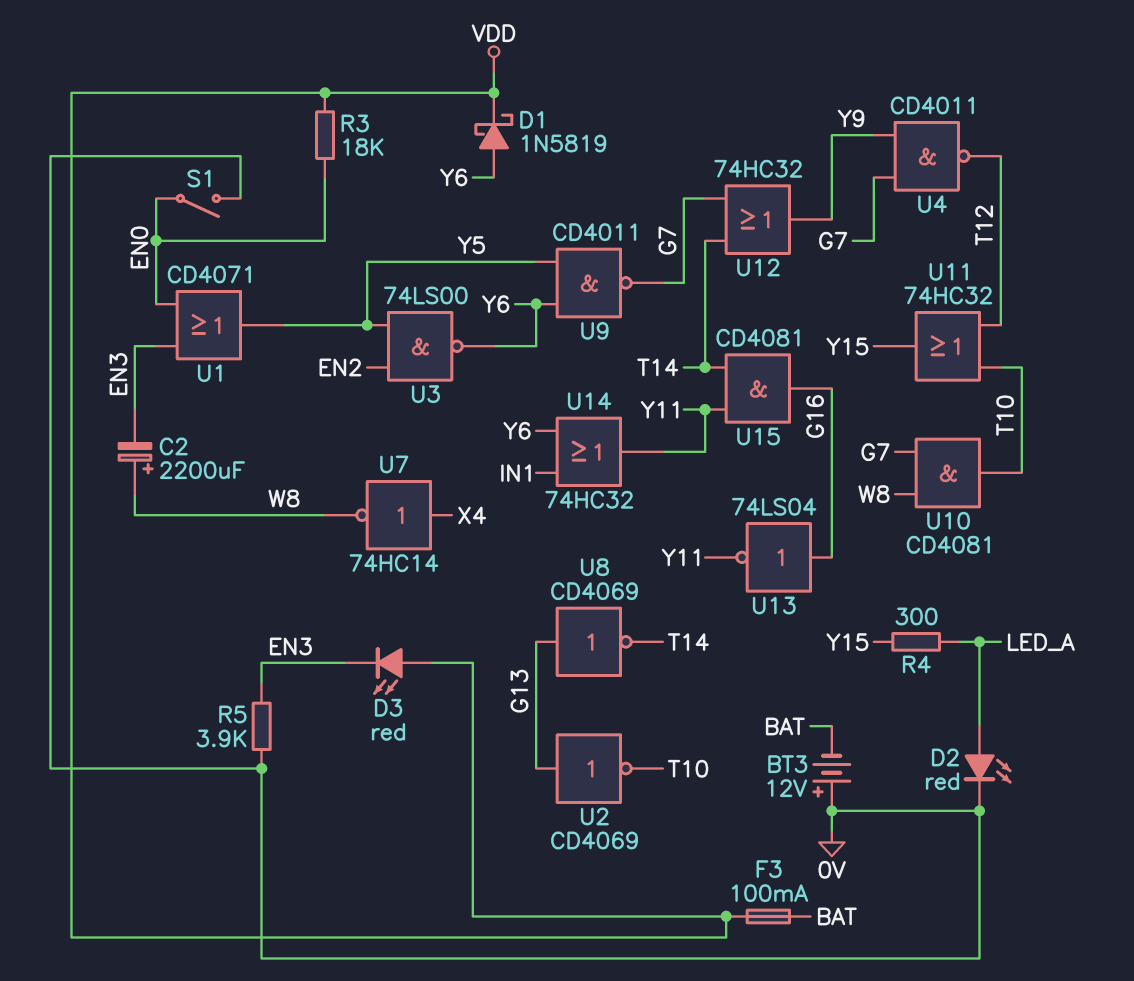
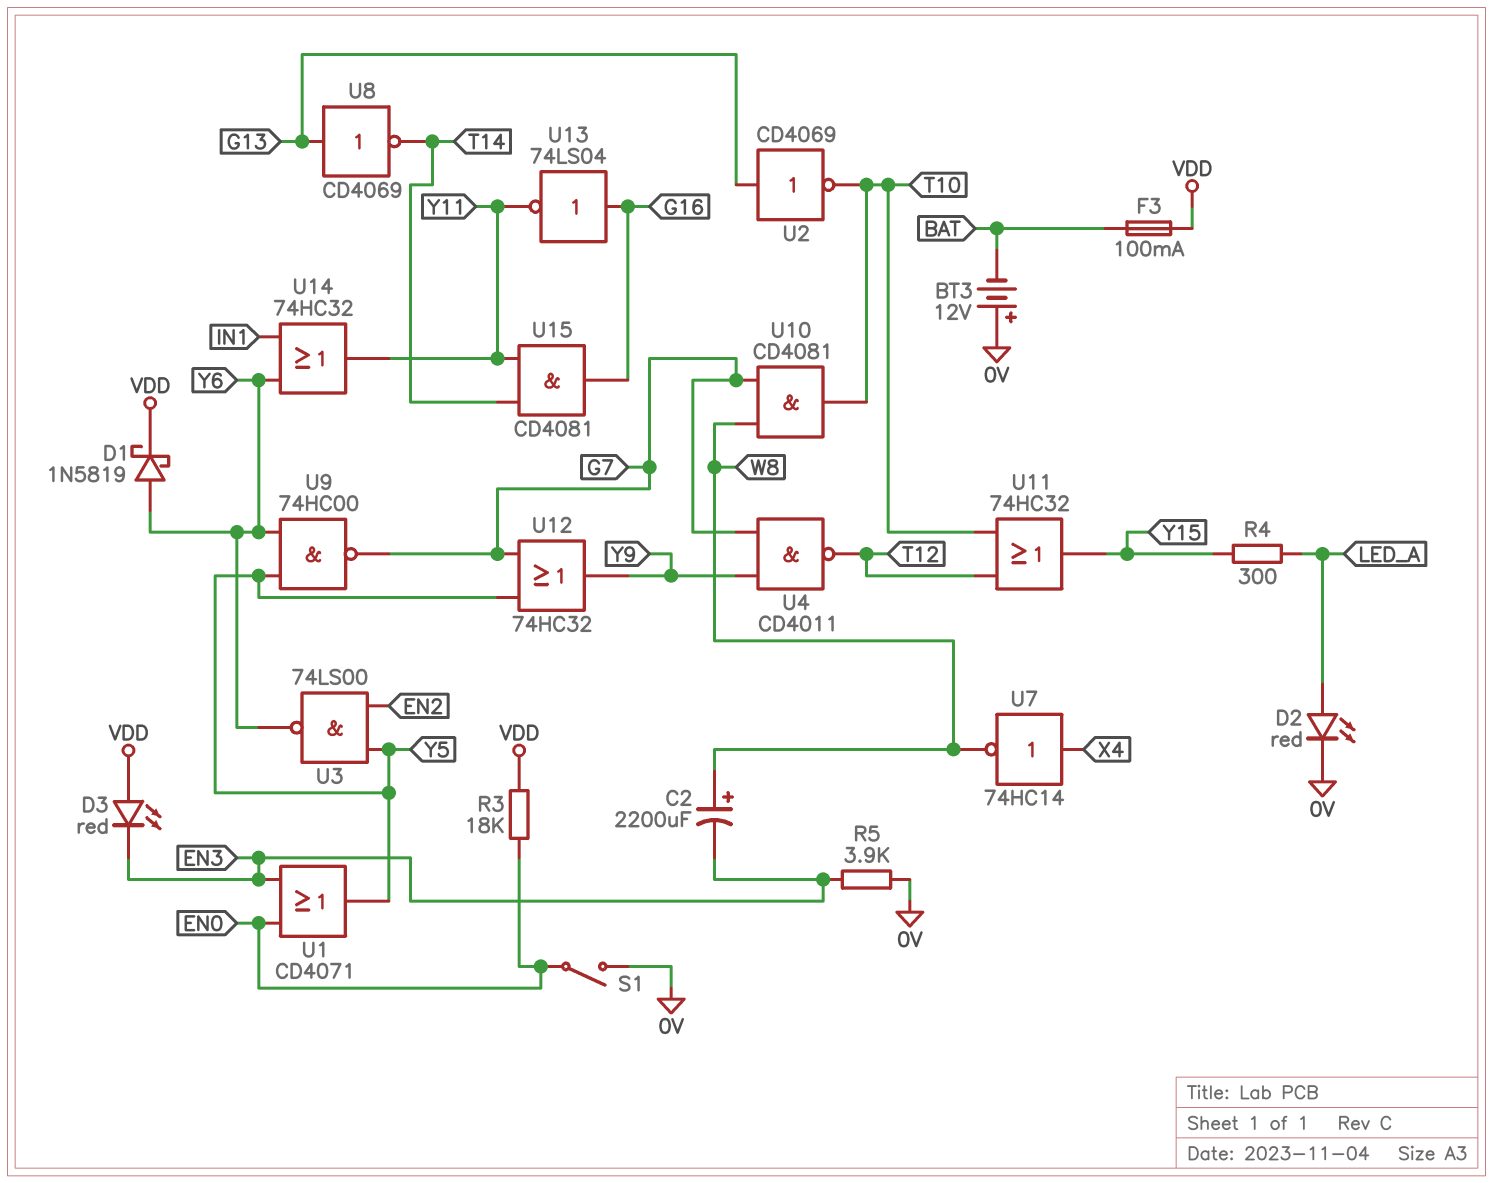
U9: NAND CD4011 (in Y5, in Y6, out G7) -> NAND 74HC00 (in Y5, in Y6, out G7)
U12: OR 74HC32 (in G7, in T14, out Y9) -> OR 74HC32 (in G7, in Y5, out Y9)

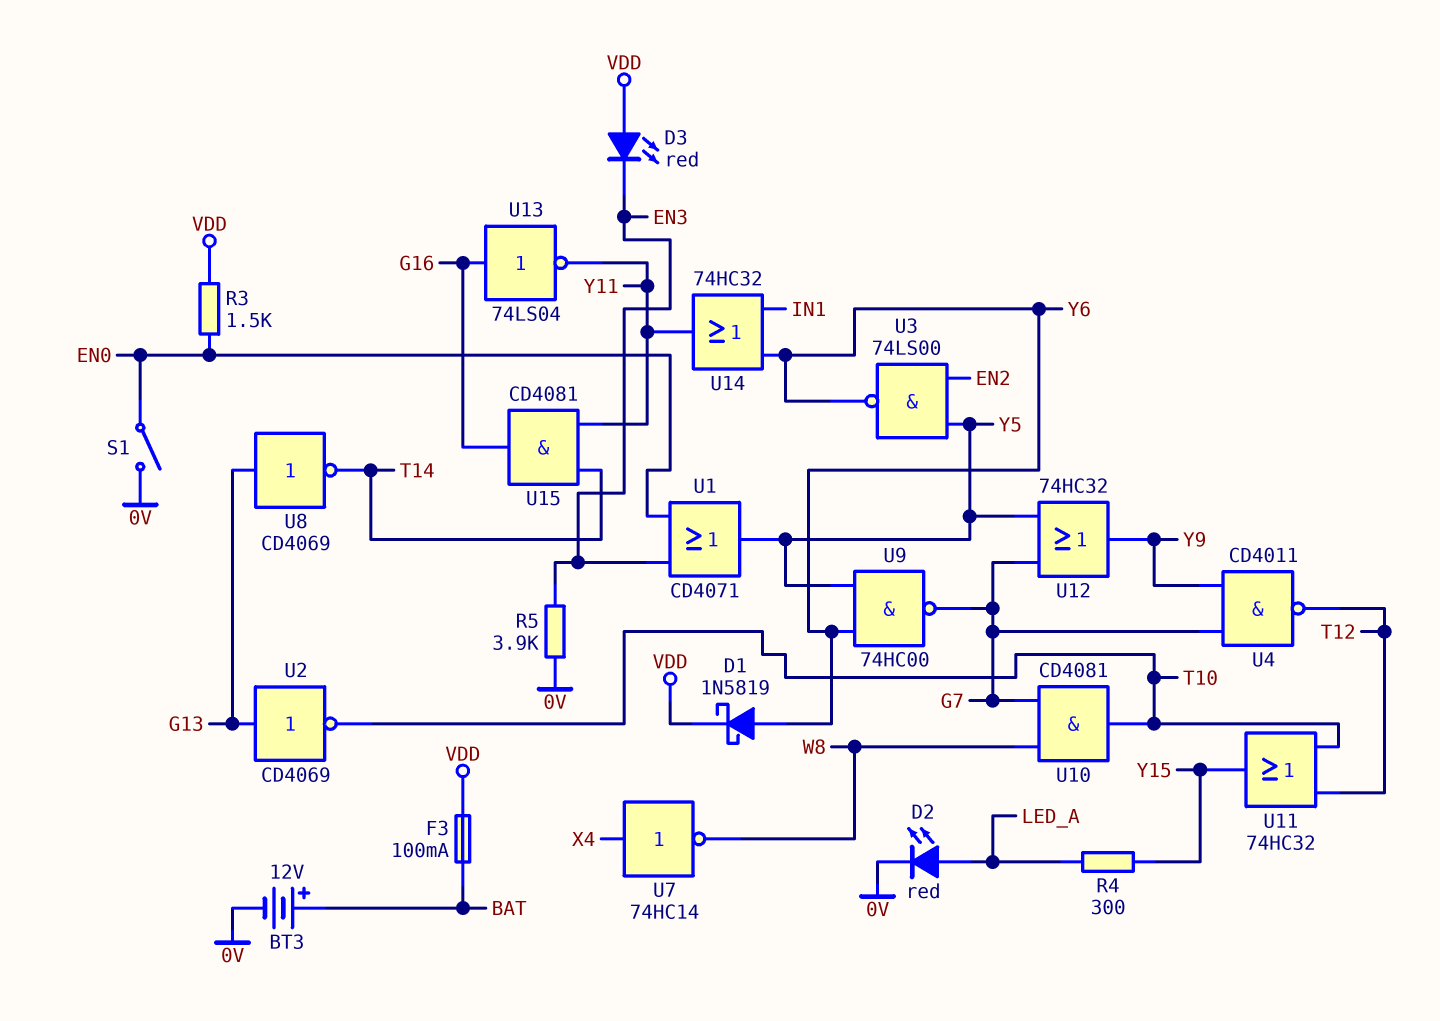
BT3: 12V (plus 0V, minus BAT) -> 12V (plus BAT, minus 0V)
C2: 2200uF (plus W8, minus EN3) -> none
R3: 18k (EN0, VDD) -> 1.5k (EN0, VDD)

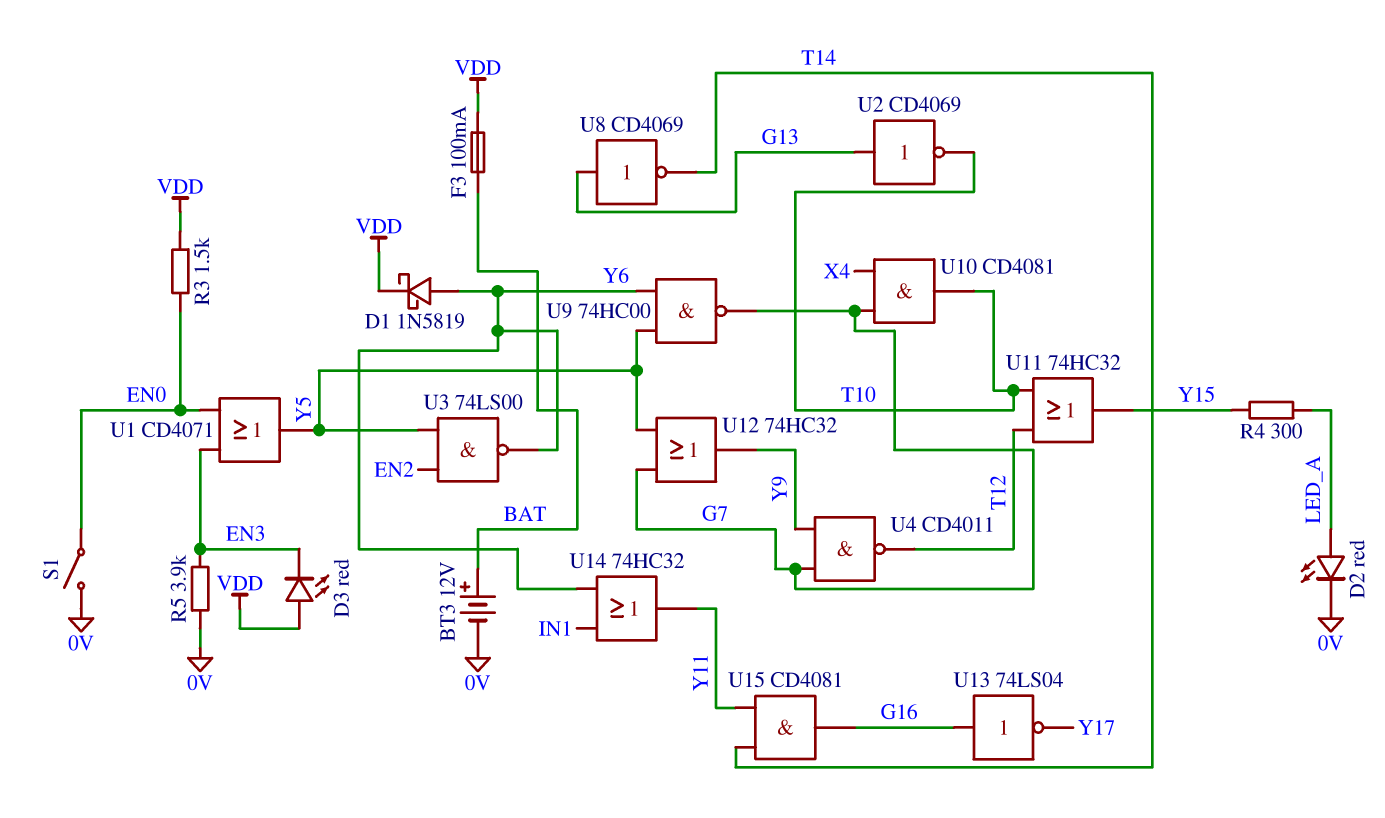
U7: NOT 74HC14 (in X4, out W8) -> none
U10: AND CD4081 (in G7, in W8, out T10) -> AND CD4081 (in G7, in X4, out T10)
U13: NOT 74LS04 (in G16, out Y11) -> NOT 74LS04 (in G16, out Y17)

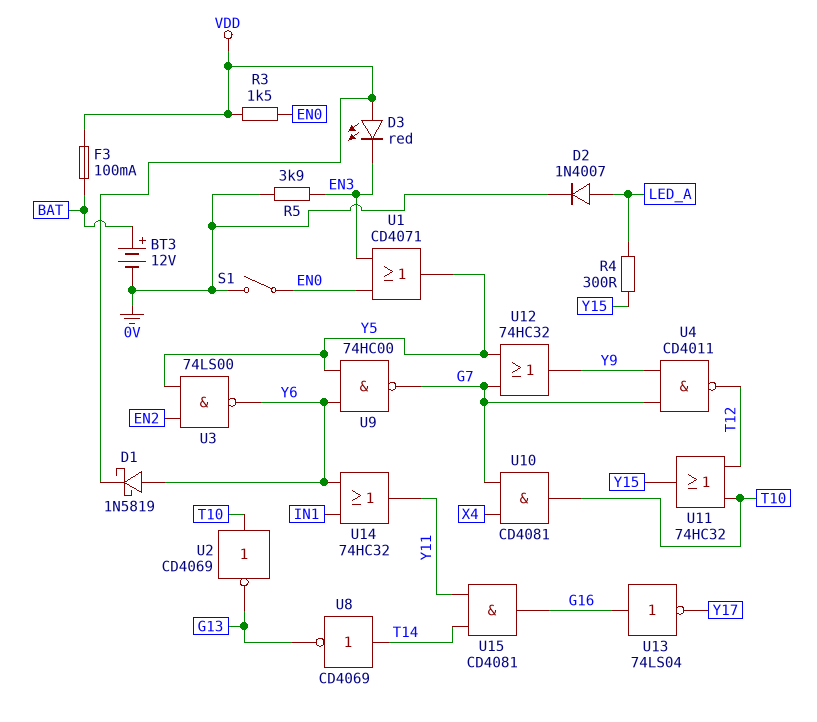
D2: LED red (A LED_A, K 0V) -> diode 1N4007 (A LED_A, K 0V)
U2: NOT CD4069 (in G13, out T10) -> NOT CD4069 (in T10, out G13)
U8: NOT CD4069 (in G13, out T14) -> NOT CD4069 (in T14, out G13)

